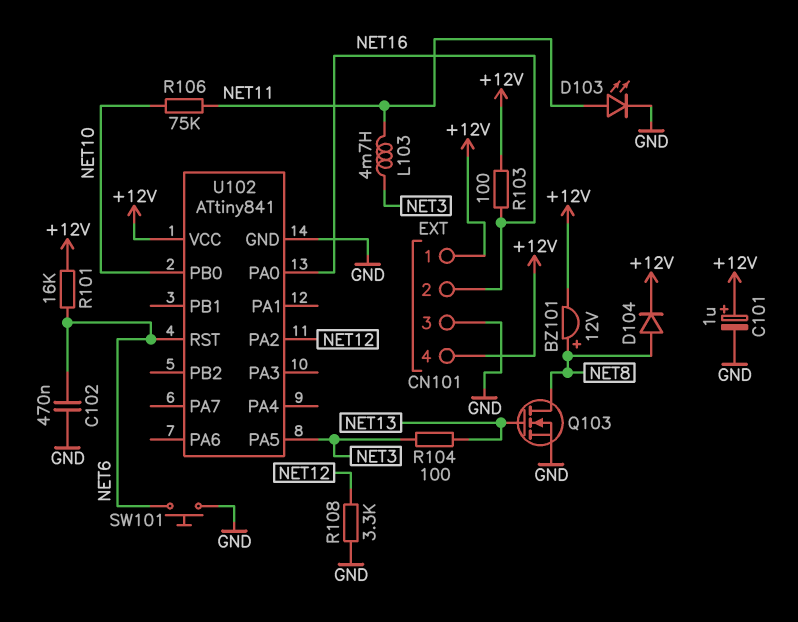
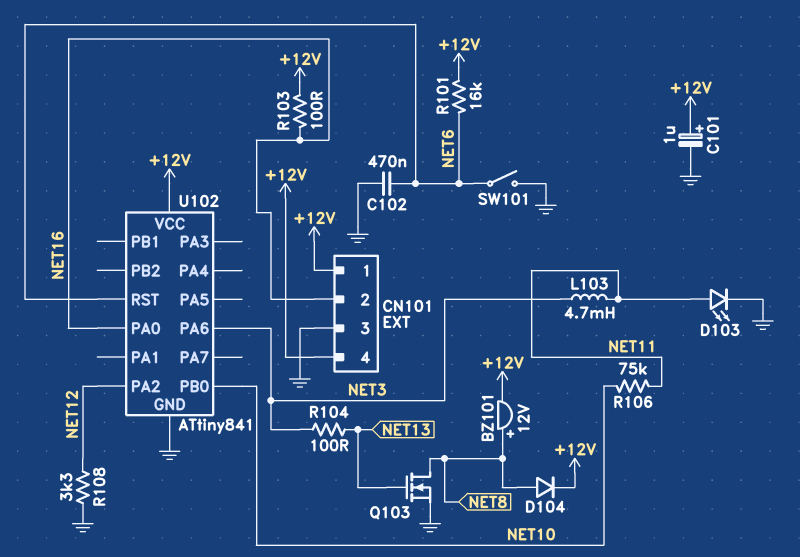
SW101: button (GND, NET6) -> switch (GND, NET6)
U102 pin PA5: NET3 -> none
U102 pin PA6: none -> NET3

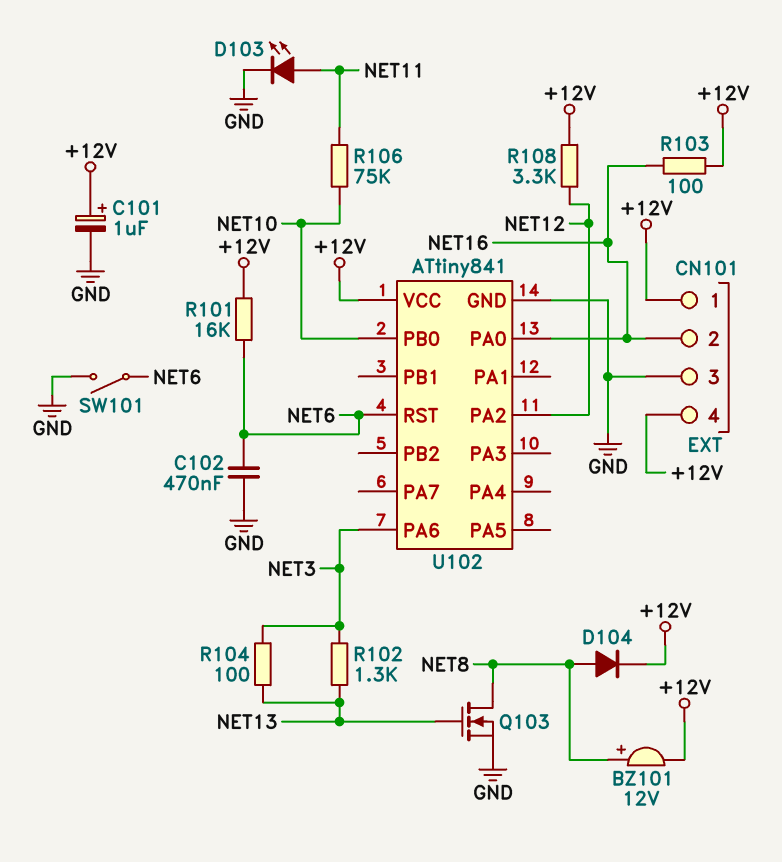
L103: 4.7mH (NET3, NET11) -> none
R102: none -> 1.3k (NET3, NET13)
R108: 3.3k (GND, NET12) -> 3.3k (+12V, NET12)

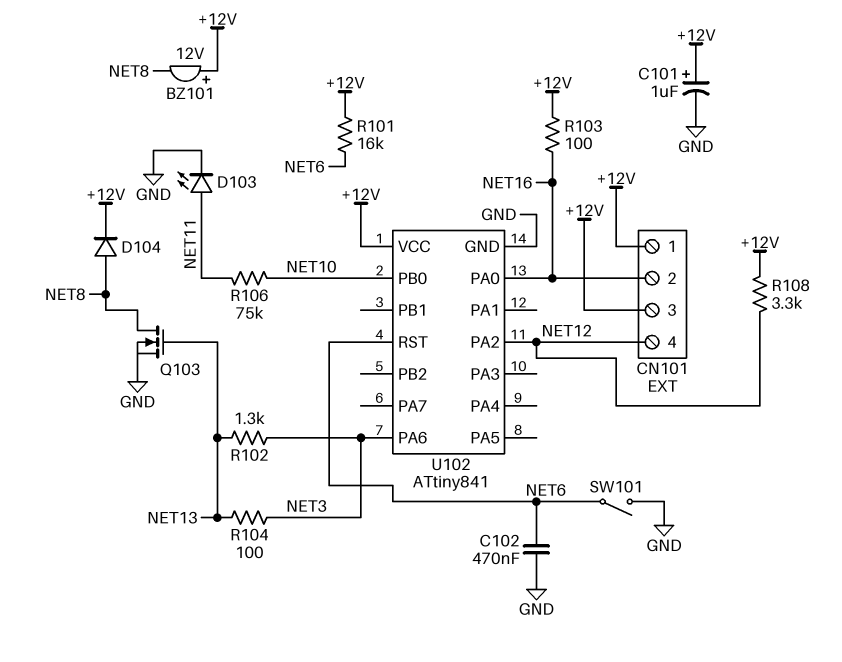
BZ101: buzzer 12V (plus NET8, minus +12V) -> buzzer 12V (plus +12V, minus NET8)
CN101 pin 3: GND -> +12V
CN101 pin 4: +12V -> NET12

